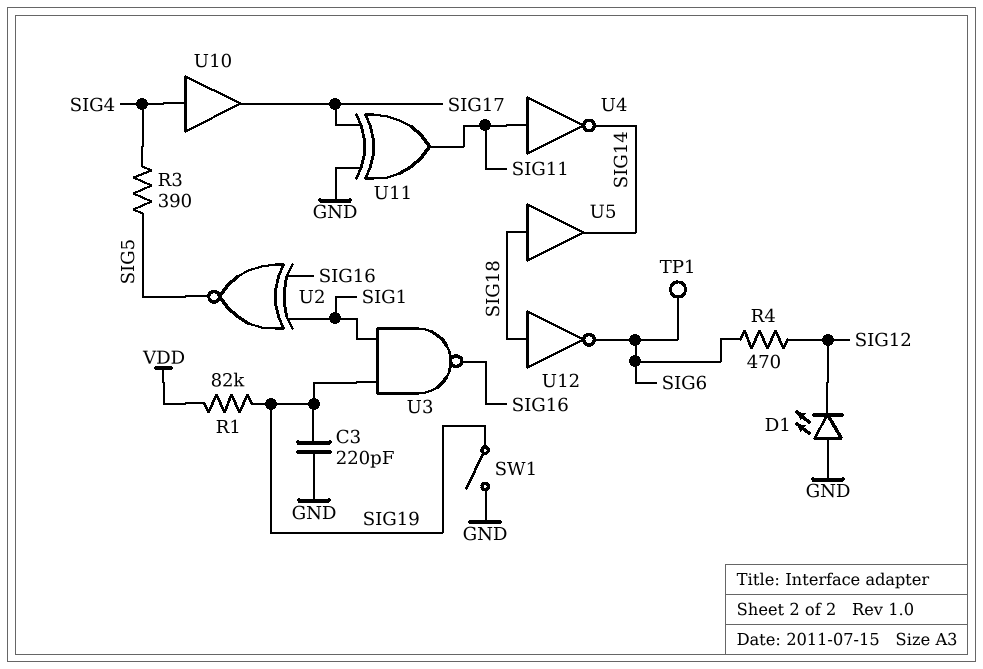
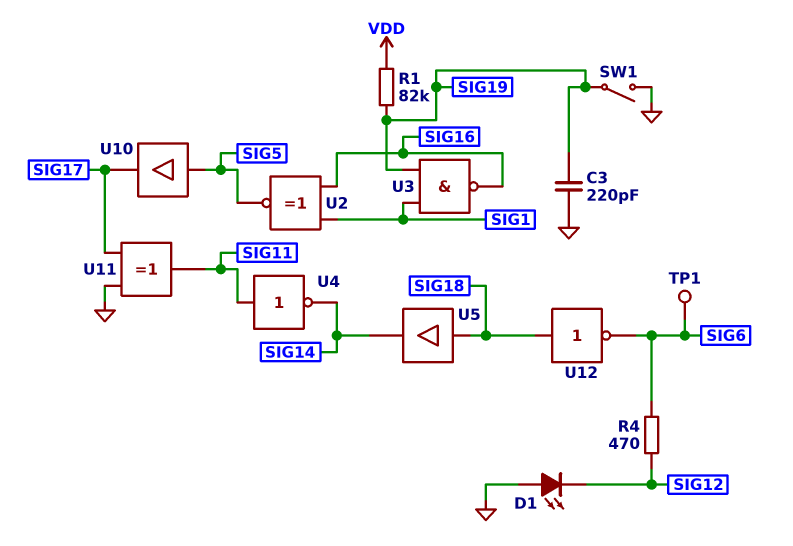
R3: 390 (SIG4, SIG5) -> none
U10: buffer (in SIG4, out SIG17) -> buffer (in SIG5, out SIG17)

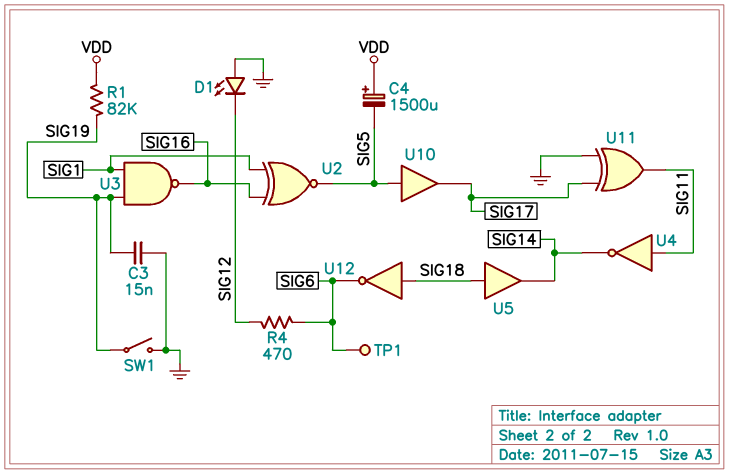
C3: 220pF (GND, SIG19) -> 15nF (GND, SIG19)
C4: none -> 1500uF (plus VDD, minus SIG5)

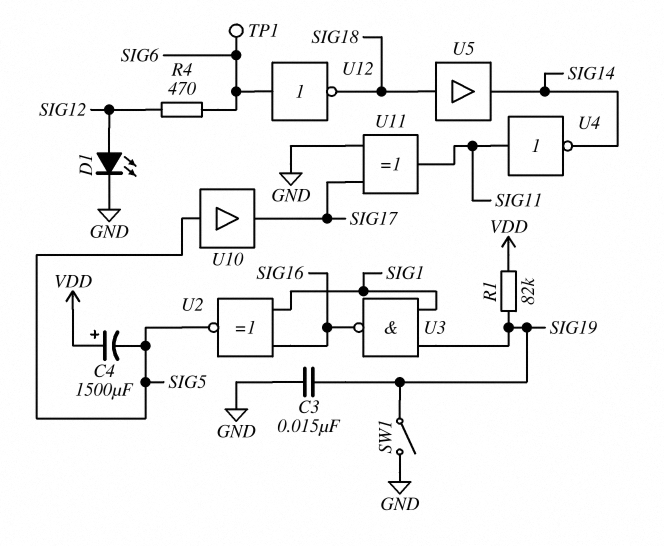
D1: LED (A GND, K SIG12) -> LED (A SIG12, K GND)
U12: NOT (in SIG18, out SIG6) -> NOT (in SIG6, out SIG18)

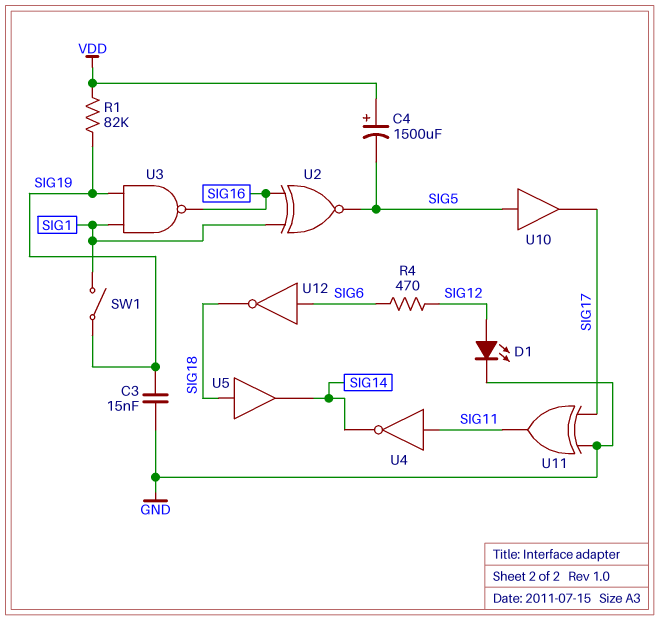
SW1: switch (GND, SIG19) -> switch (SIG1, SIG19)
TP1: test point (SIG6) -> none

